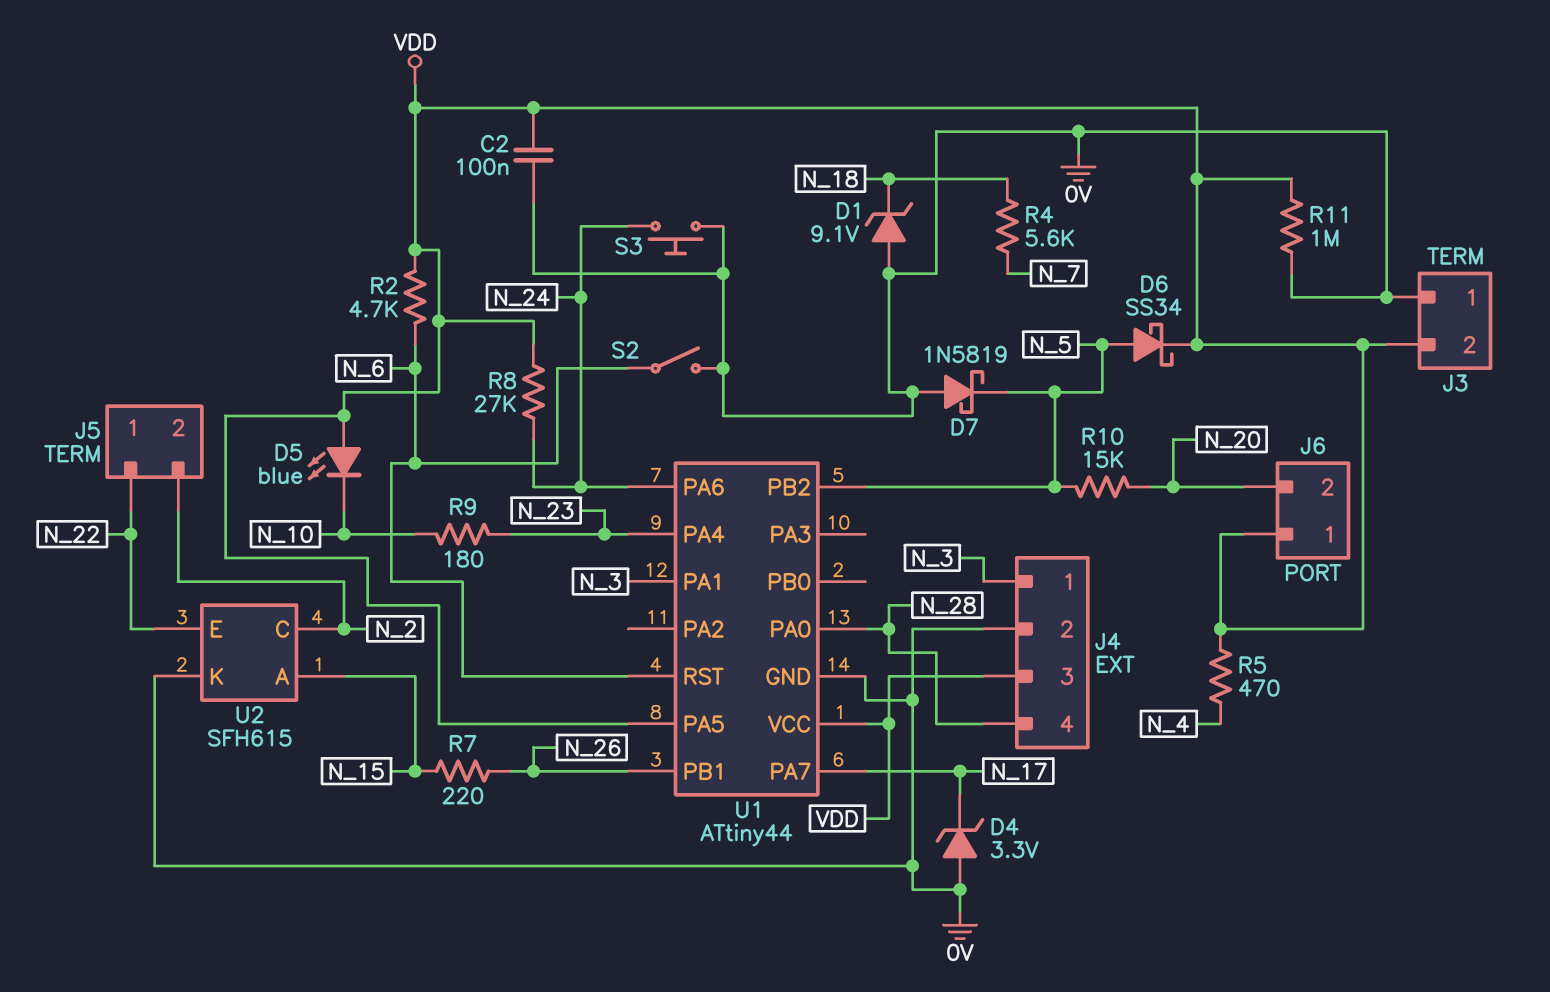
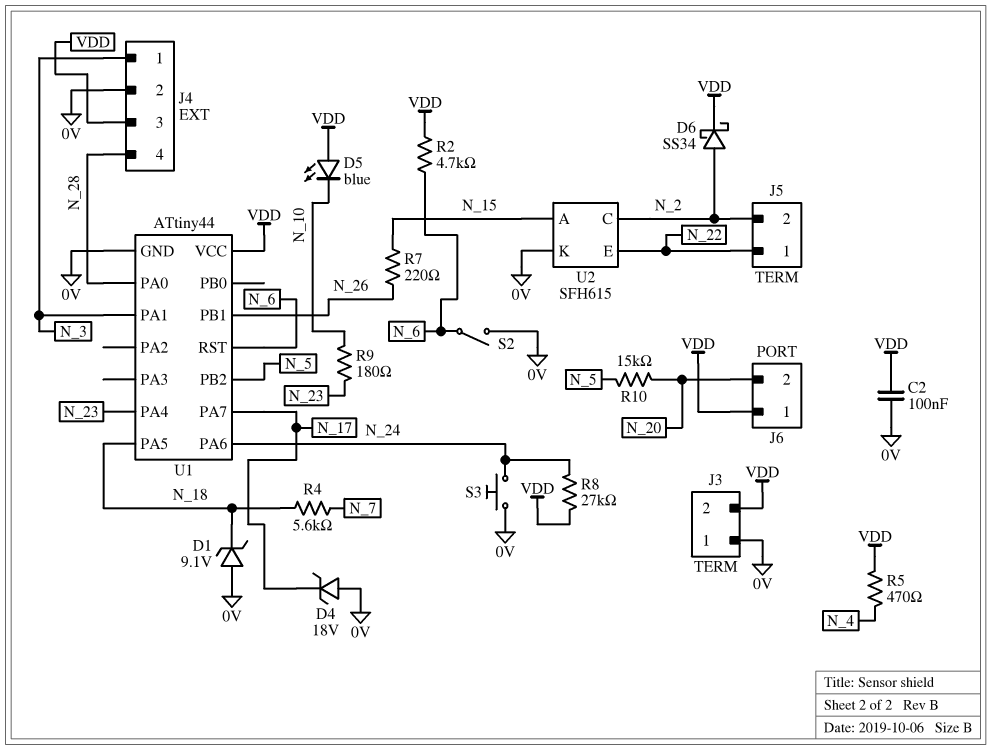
D4: zener 3.3V (A 0V, K N_17) -> zener 18V (A 0V, K N_17)
D6: schottky SS34 (A N_5, K VDD) -> schottky SS34 (A N_2, K VDD)
D7: schottky 1N5819 (A 0V, K N_5) -> none
R11: 1M (0V, VDD) -> none
U1 pin PA5: VDD -> N_18

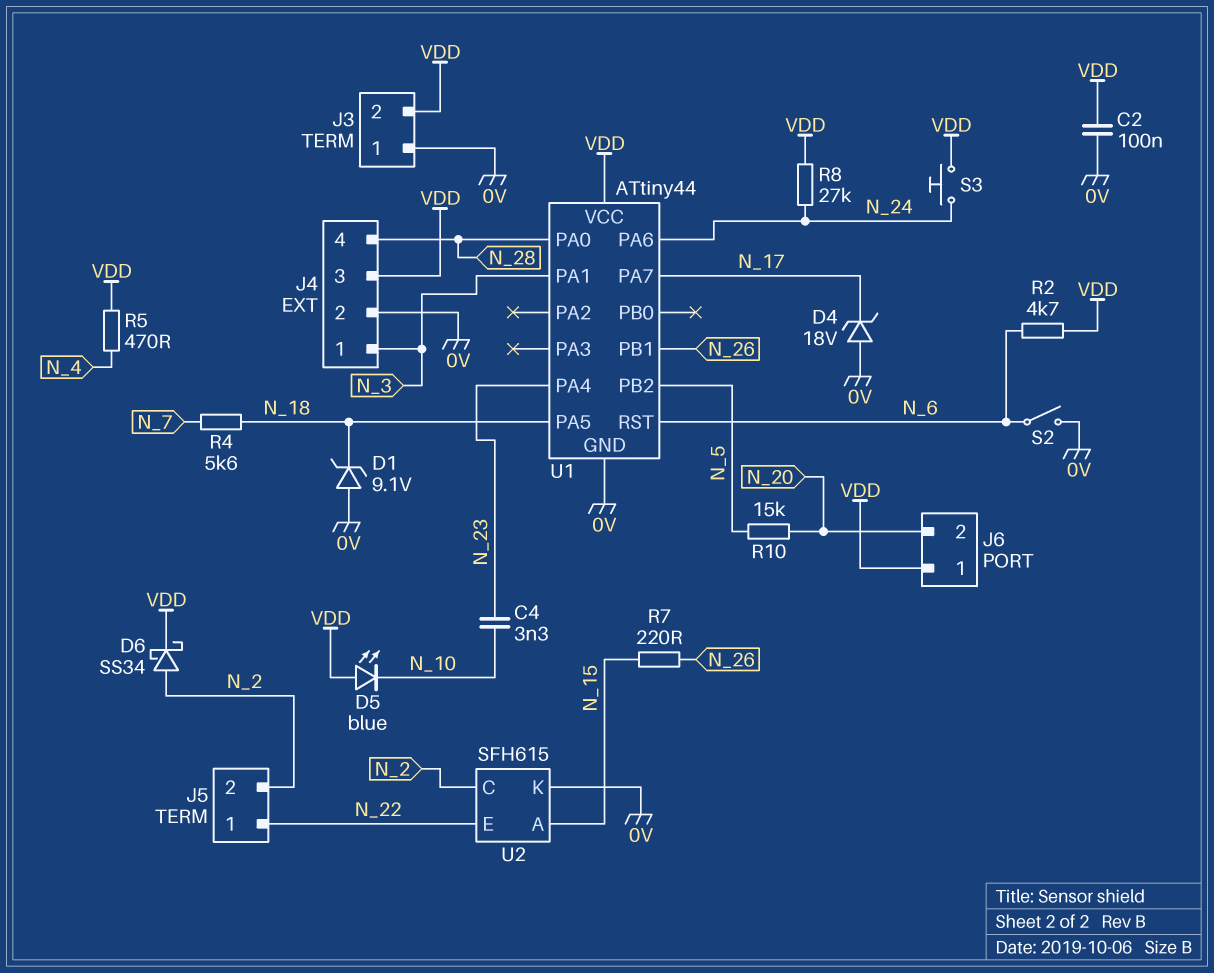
C4: none -> 3.3nF (N_10, N_23)
R9: 180 (N_10, N_23) -> none
S3: button (0V, N_24) -> button (N_24, VDD)

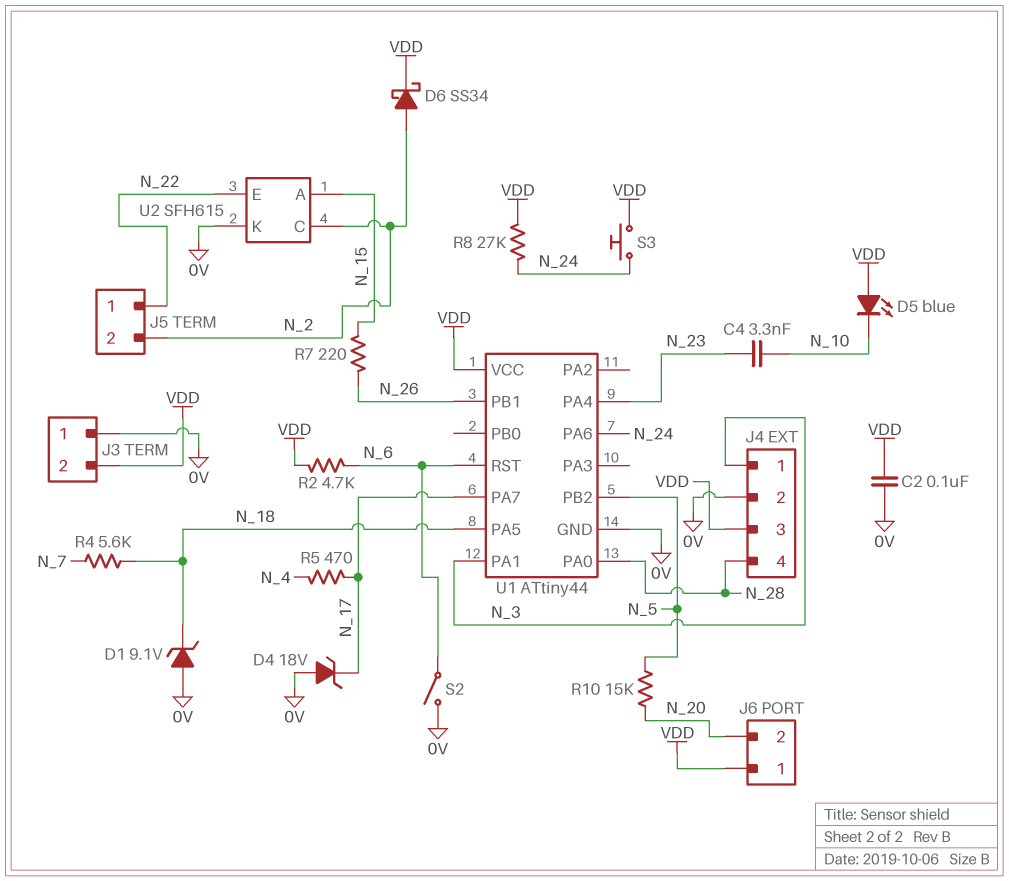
R5: 470 (N_4, VDD) -> 470 (N_4, N_17)

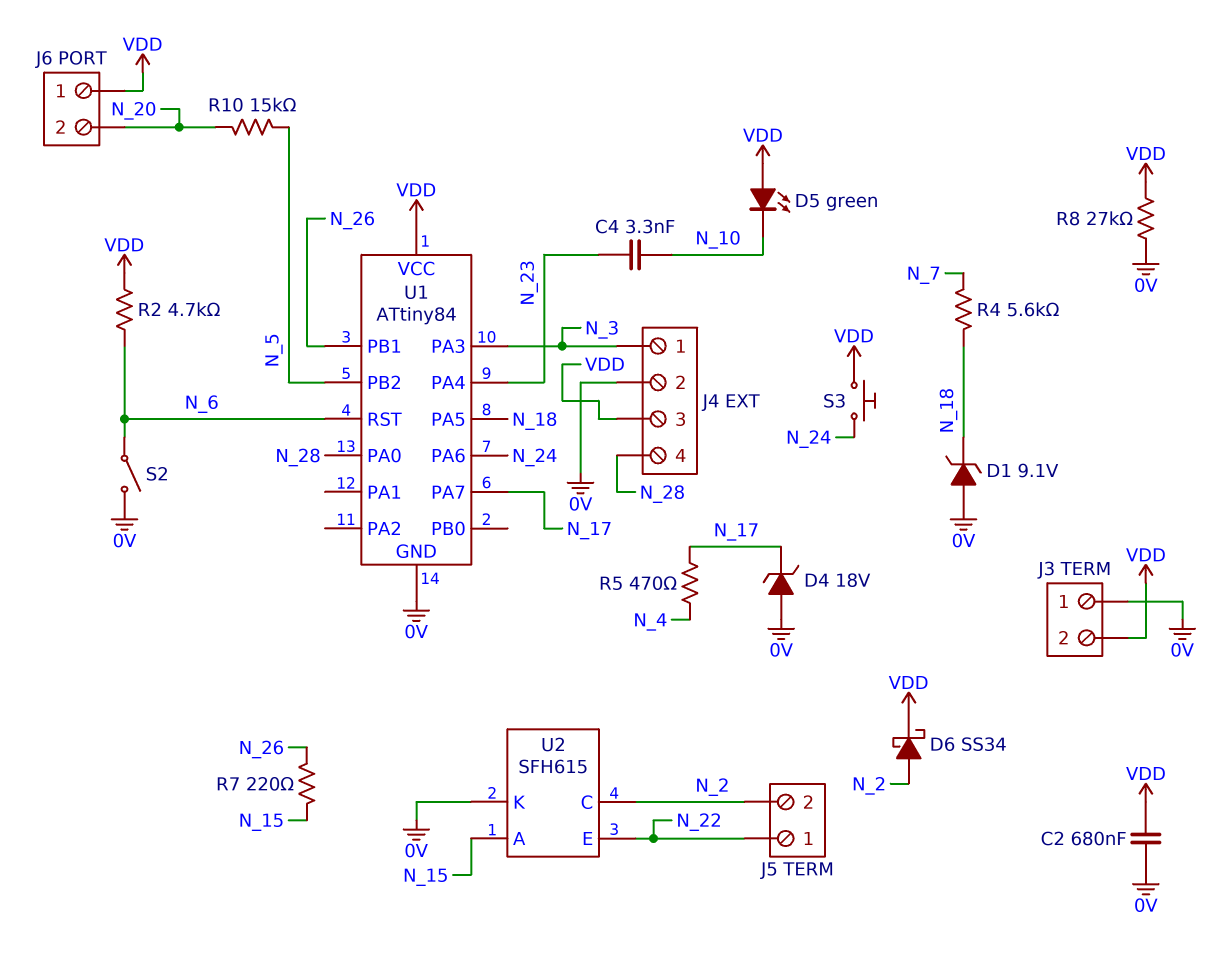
C2: 100nF (0V, VDD) -> 680nF (0V, VDD)
D5: LED blue (A VDD, K N_10) -> LED green (A VDD, K N_10)
R8: 27k (N_24, VDD) -> 27k (0V, VDD)
U1: ATtiny44 -> ATtiny84
U1 pin PA1: N_3 -> none
U1 pin PA3: none -> N_3

